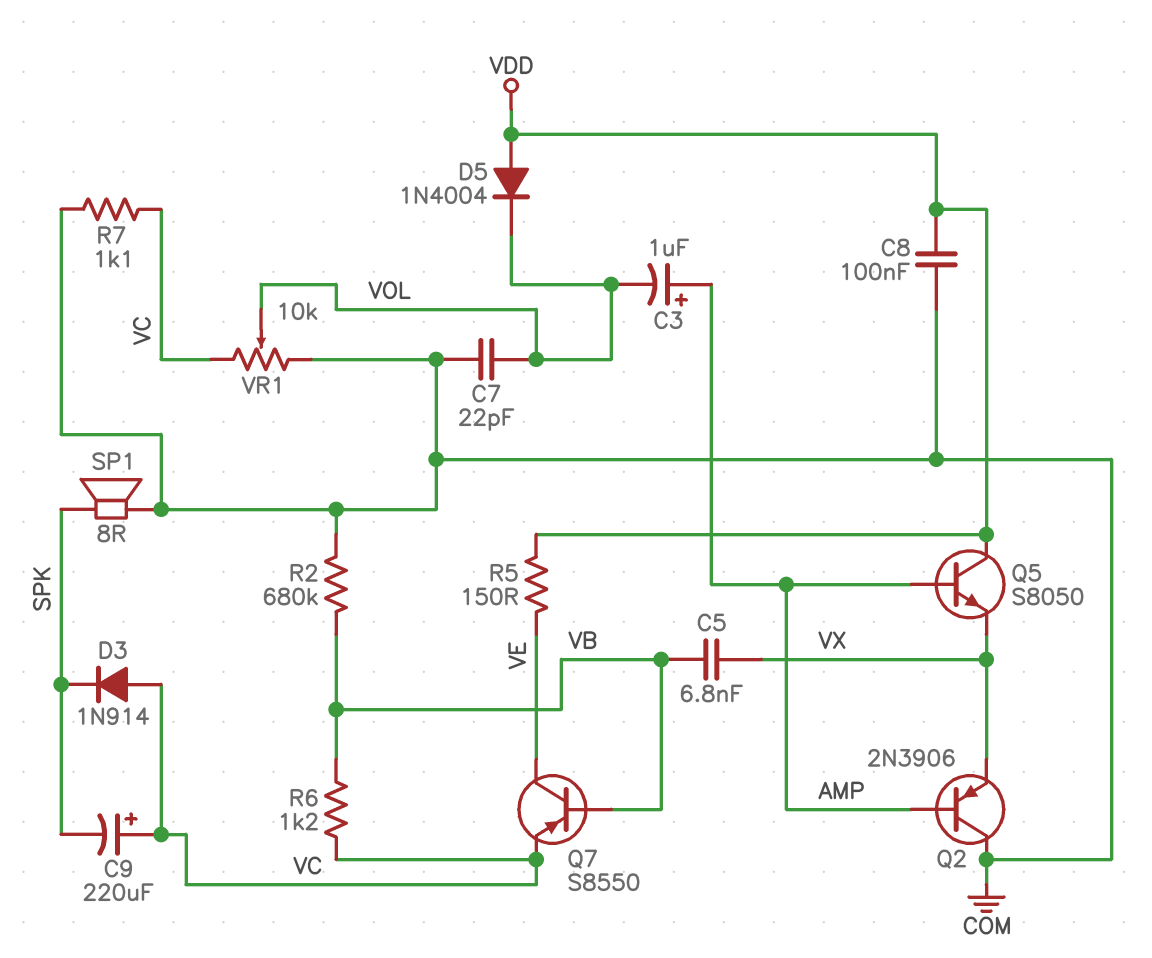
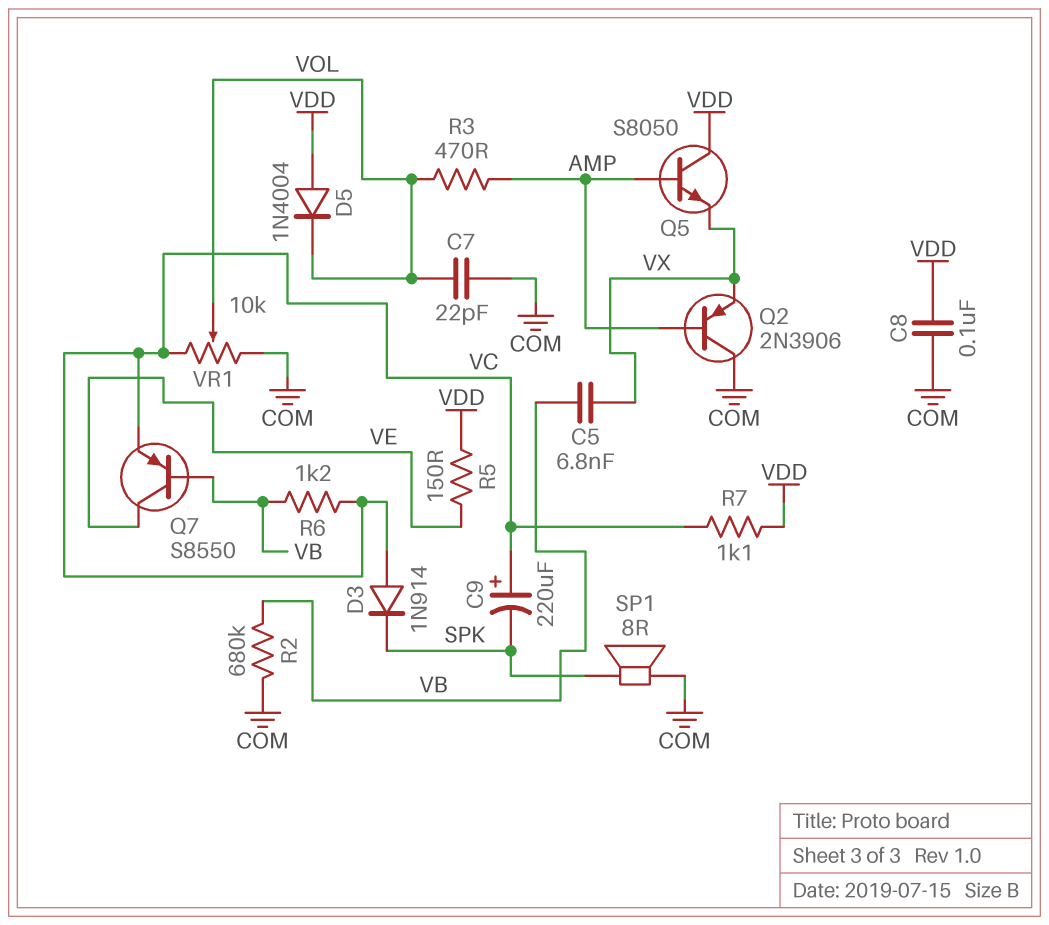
C3: 1uF (plus AMP, minus VOL) -> none
R3: none -> 470 (AMP, VOL)
R7: 1.1k (COM, VC) -> 1.1k (VC, VDD)

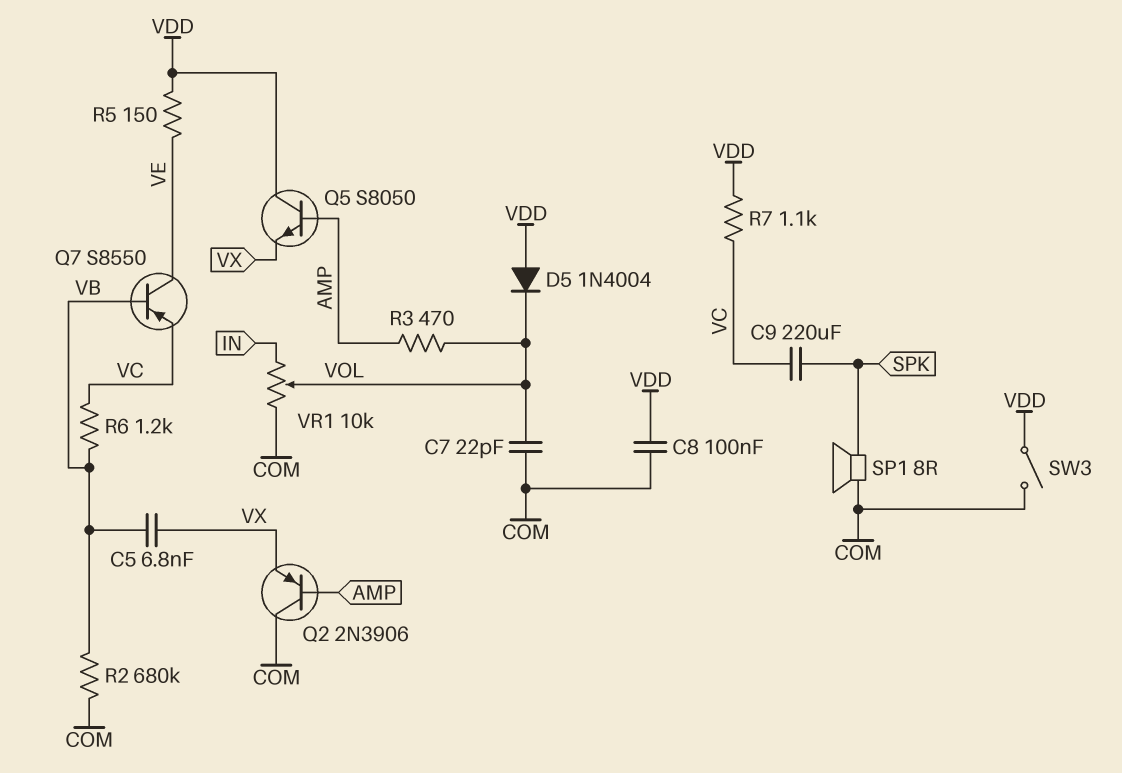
C9: 220uF (plus VC, minus SPK) -> 220uF (SPK, VC)
D3: diode 1N914 (A VC, K SPK) -> none
SW3: none -> switch (COM, VDD)
VR1: 10k (COM, VC, wiper VOL) -> 10k (COM, IN, wiper VOL)

